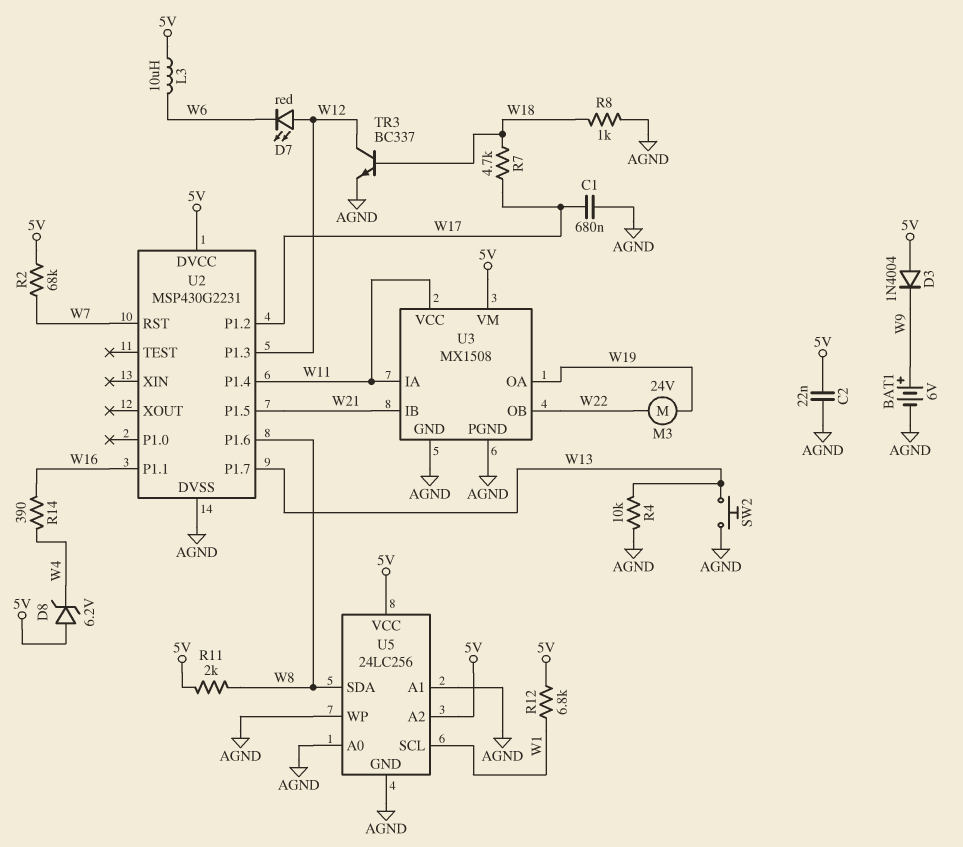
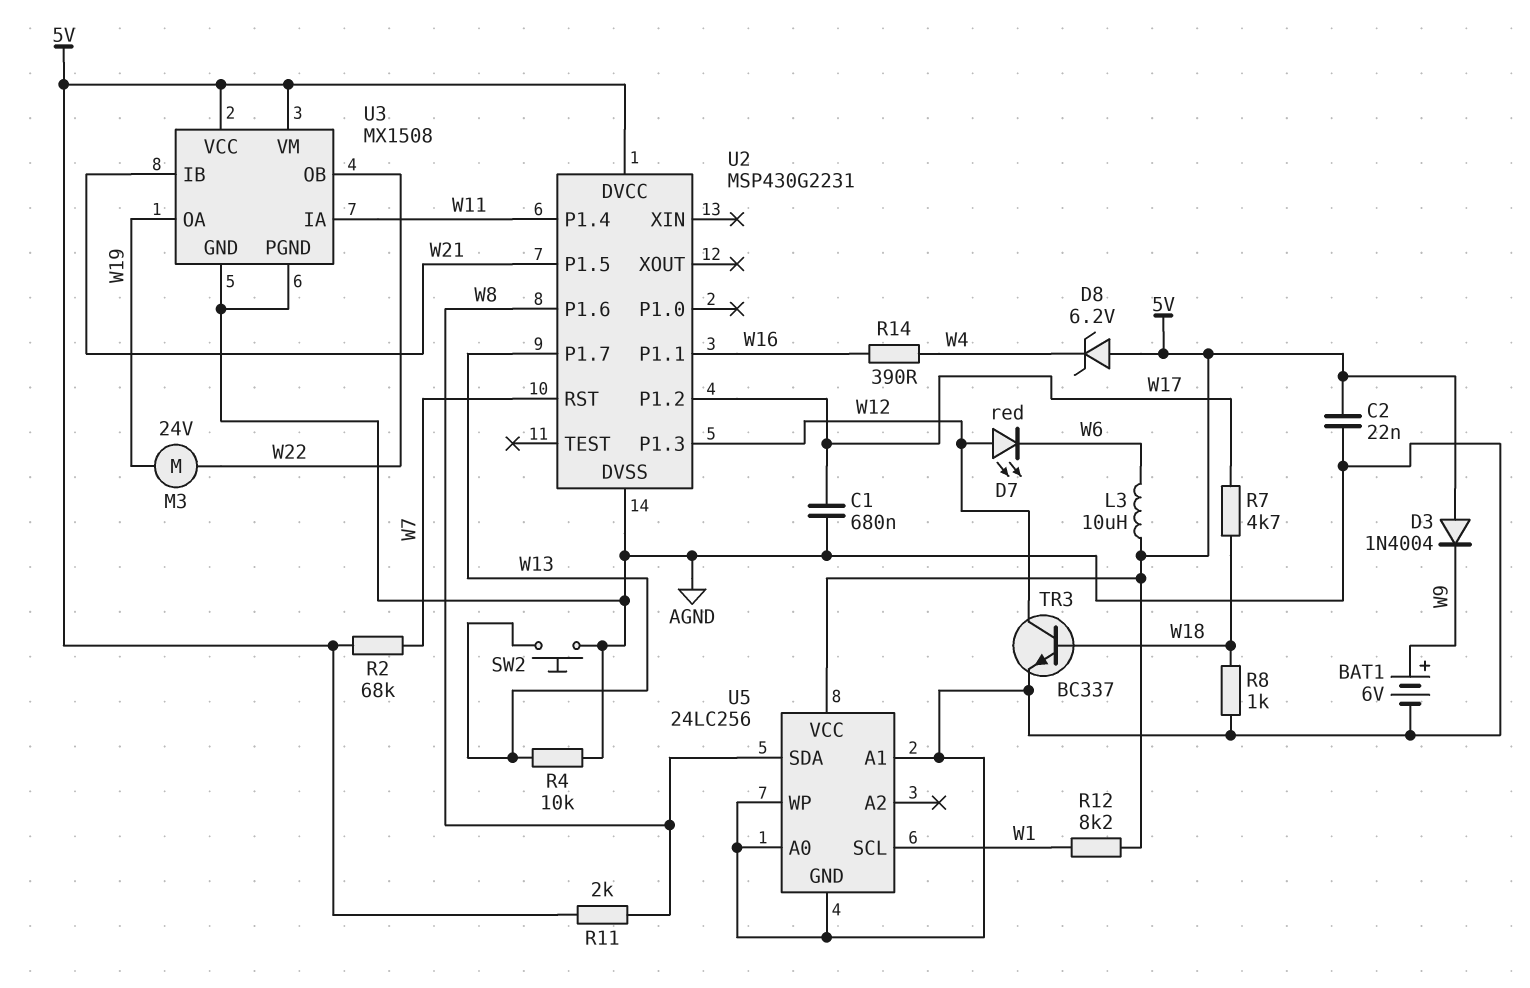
R12: 6.8k (5V, W1) -> 8.2k (5V, W1)
U3 pin VCC: W11 -> 5V
U5 pin A2: 5V -> none

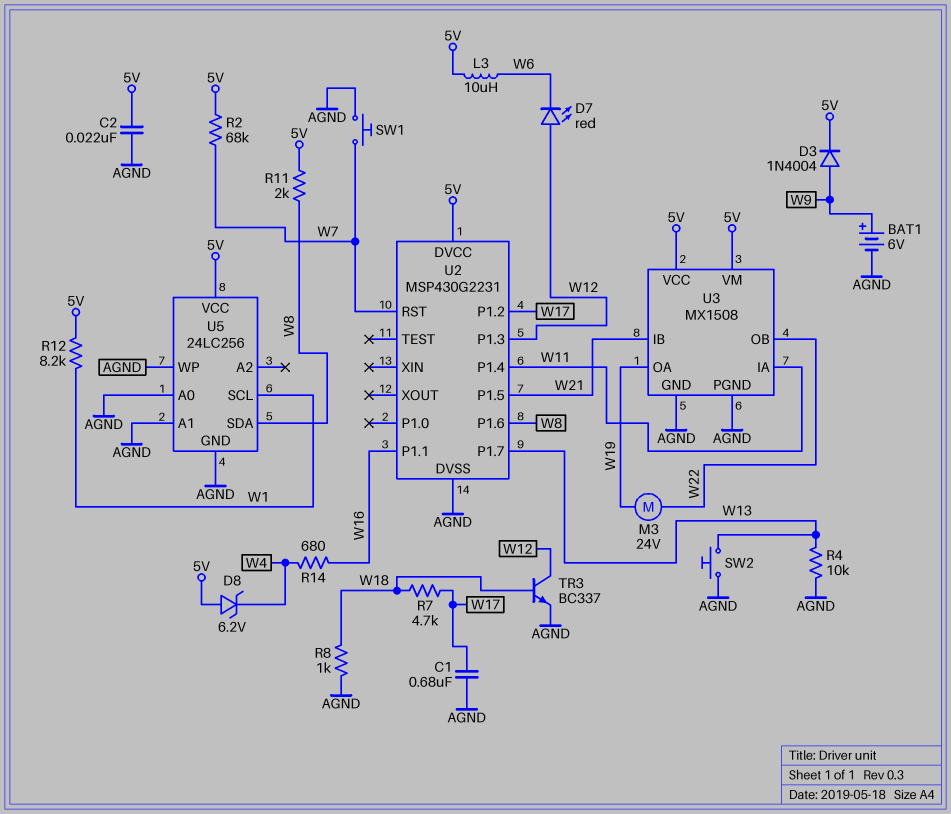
D3: diode 1N4004 (A 5V, K W9) -> diode 1N4004 (A W9, K 5V)
R14: 390 (W4, W16) -> 680 (W4, W16)
SW1: none -> button (AGND, W7)

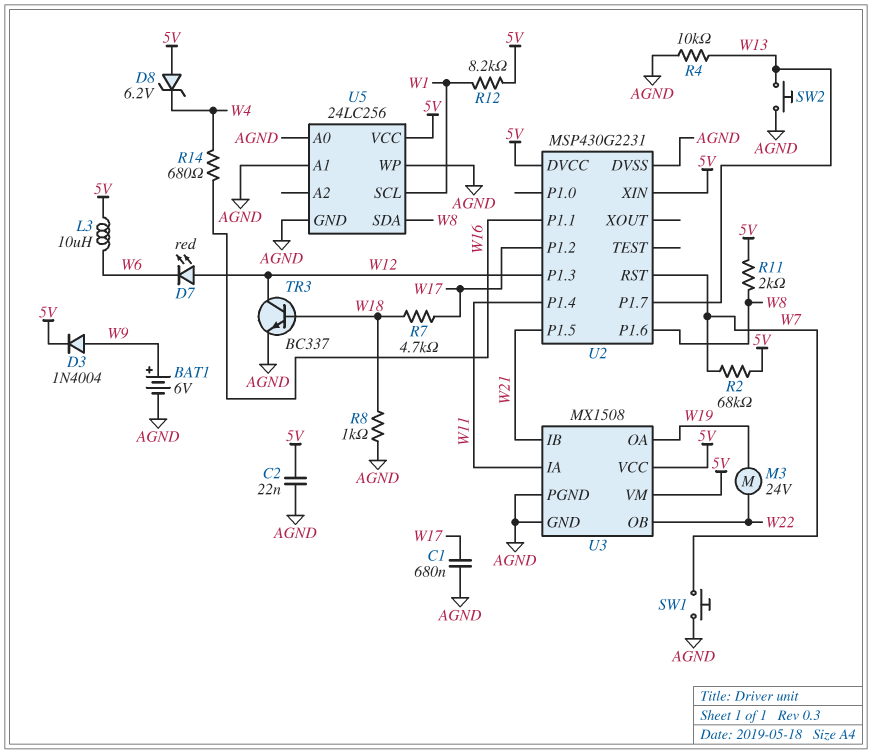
U2 pin XIN: none -> 5V

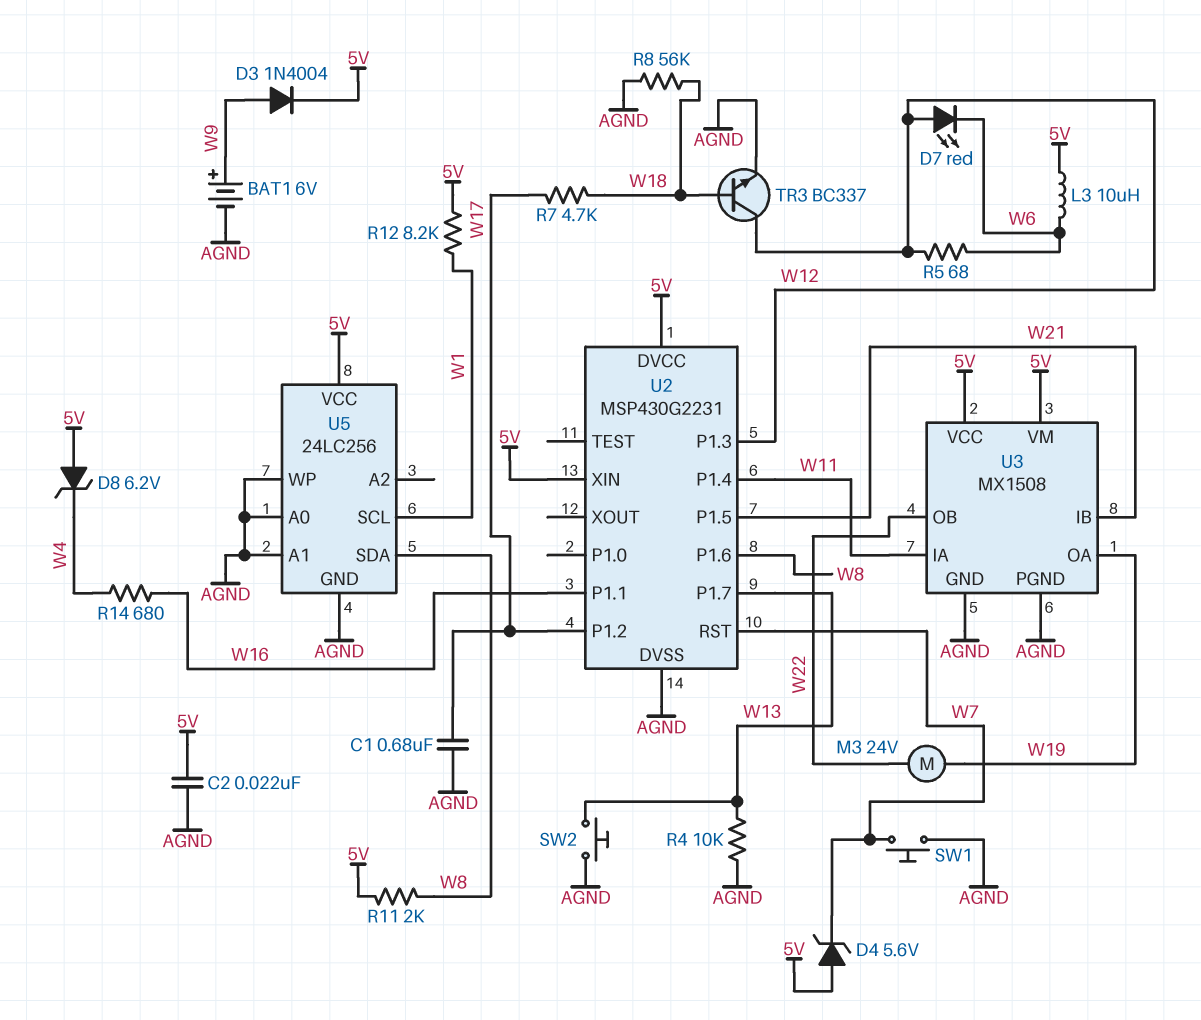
D4: none -> zener 5.6V (A 5V, K W7)
R2: 68k (5V, W7) -> none
R5: none -> 68 (W6, W12)
R8: 1k (AGND, W18) -> 56k (AGND, W18)

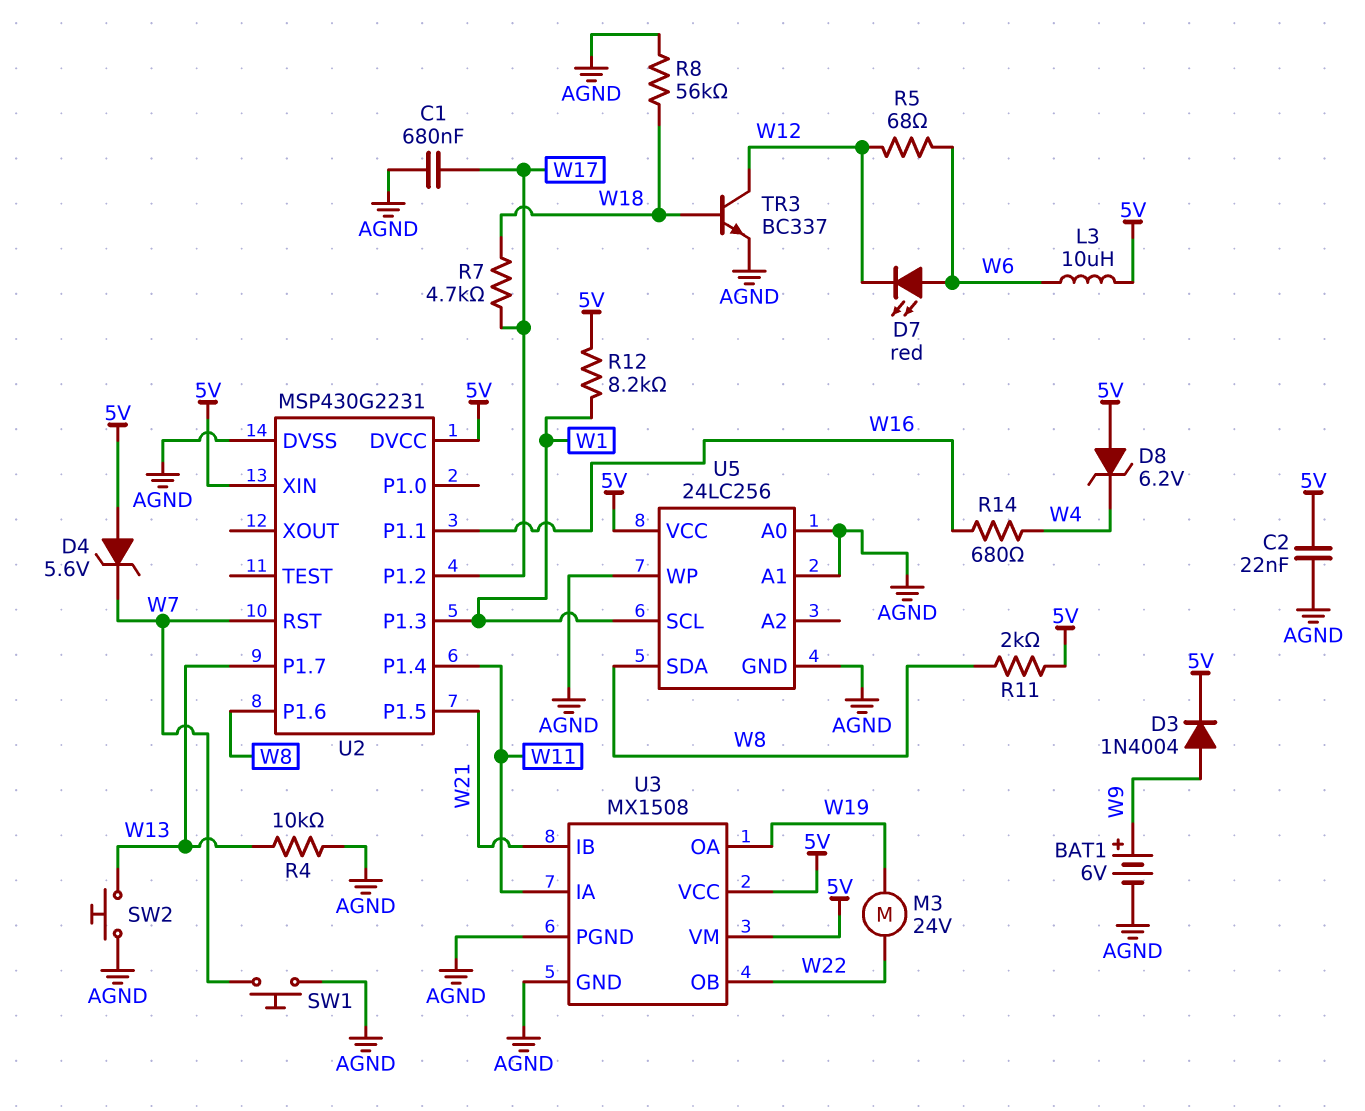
D7: LED red (A W12, K W6) -> LED red (A W6, K W12)
U2 pin P1.3: W12 -> W1

